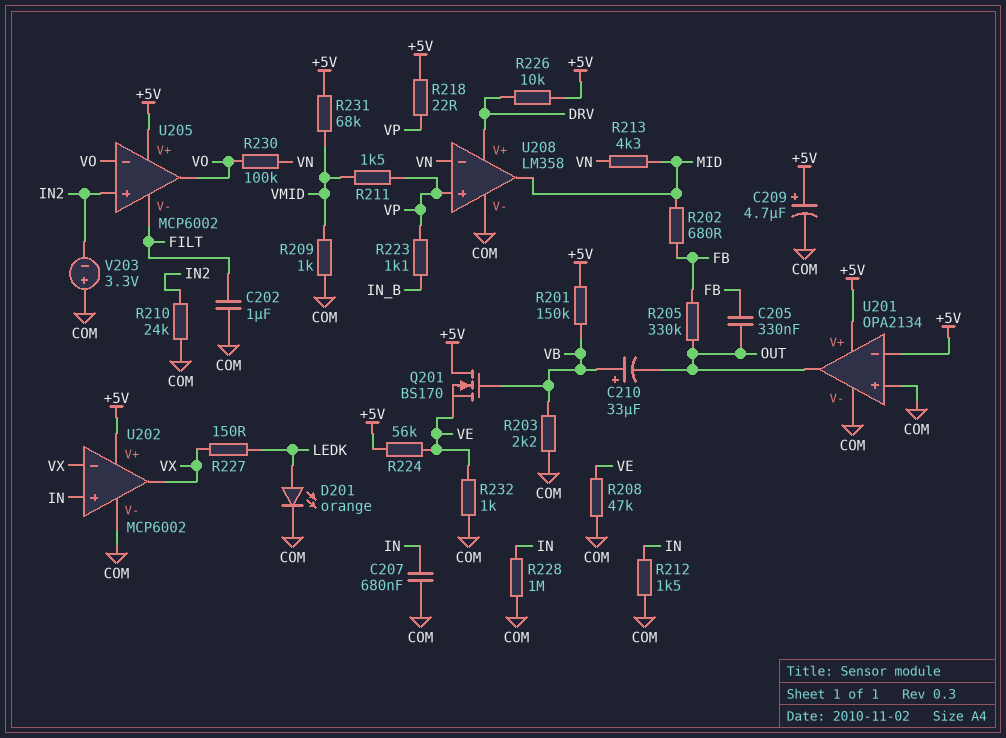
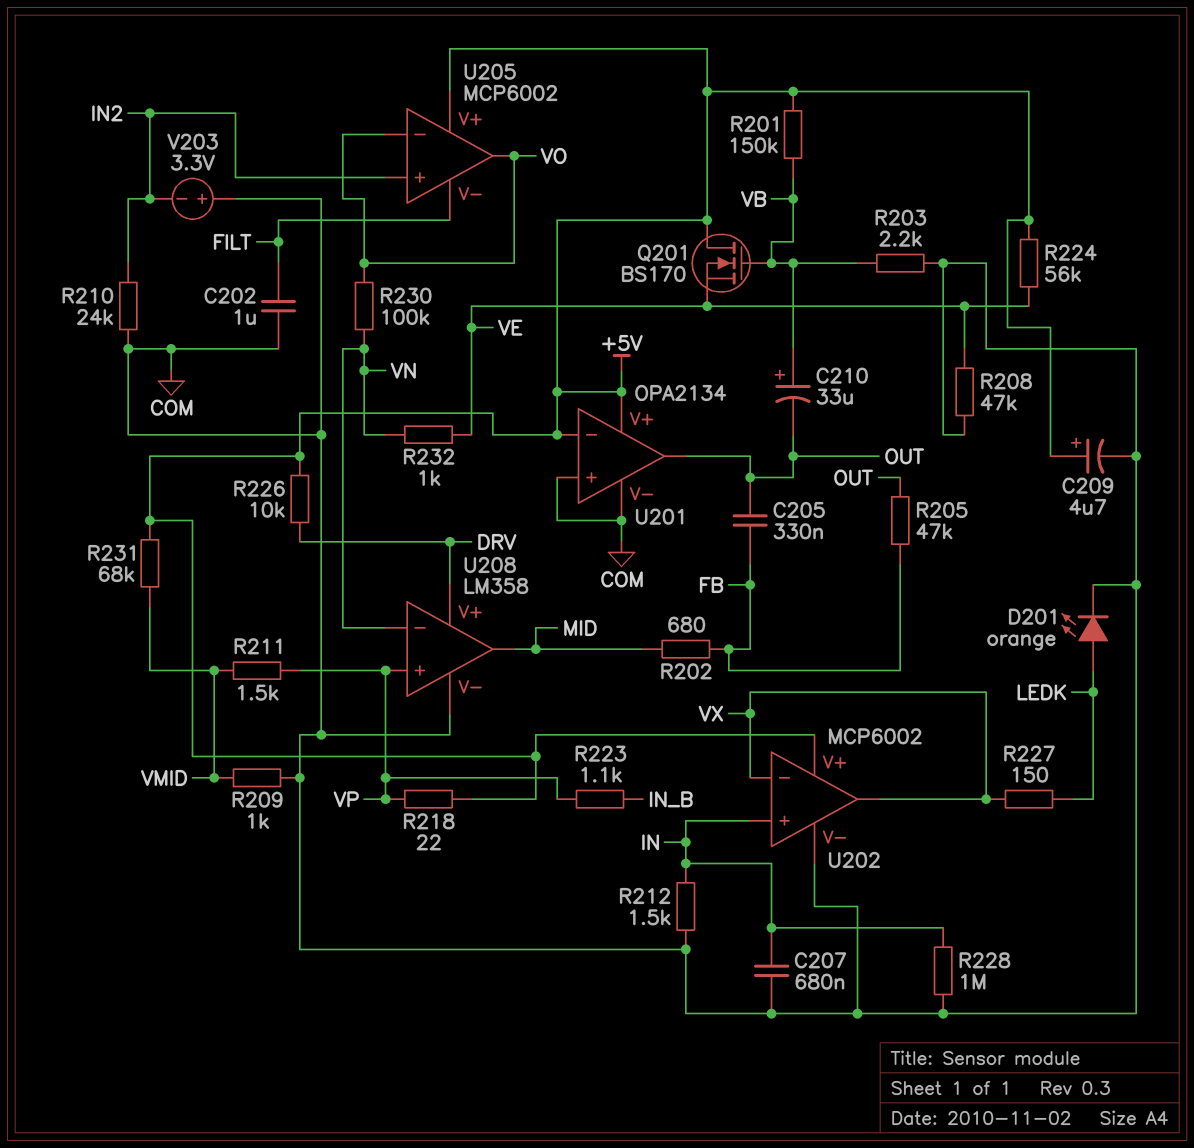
R205: 330k (FB, OUT) -> 47k (FB, OUT)
R213: 4.3k (MID, VN) -> none
R232: 1k (COM, VE) -> 1k (VE, VN)

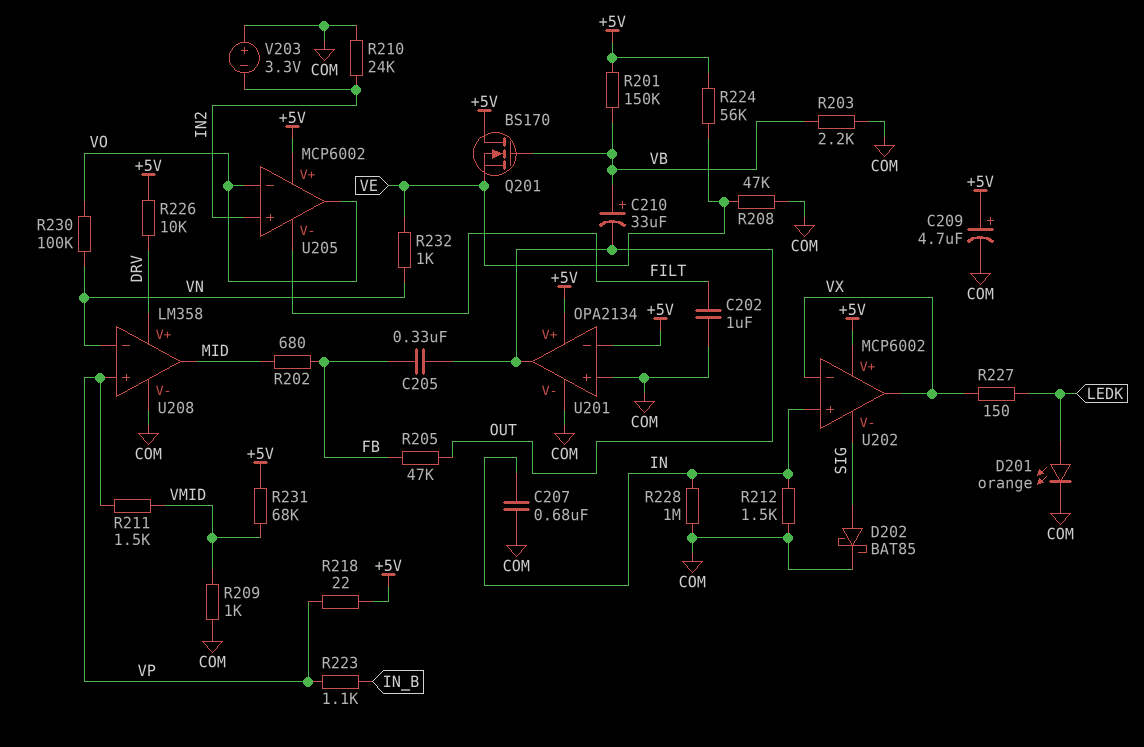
D202: none -> schottky BAT85 (A SIG, K COM)
U202 pin V-: COM -> SIG

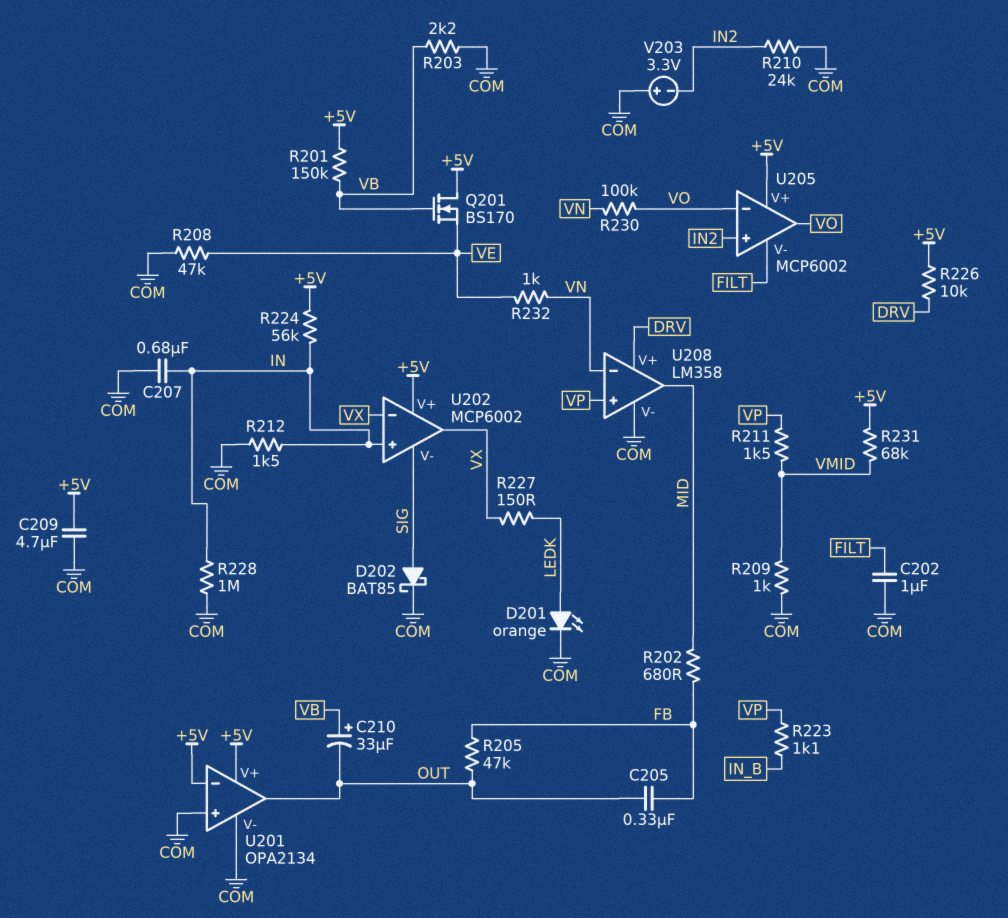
C209: 4.7uF (plus +5V, minus COM) -> 4.7uF (+5V, COM)
R218: 22 (+5V, VP) -> none
R224: 56k (+5V, VE) -> 56k (+5V, IN)

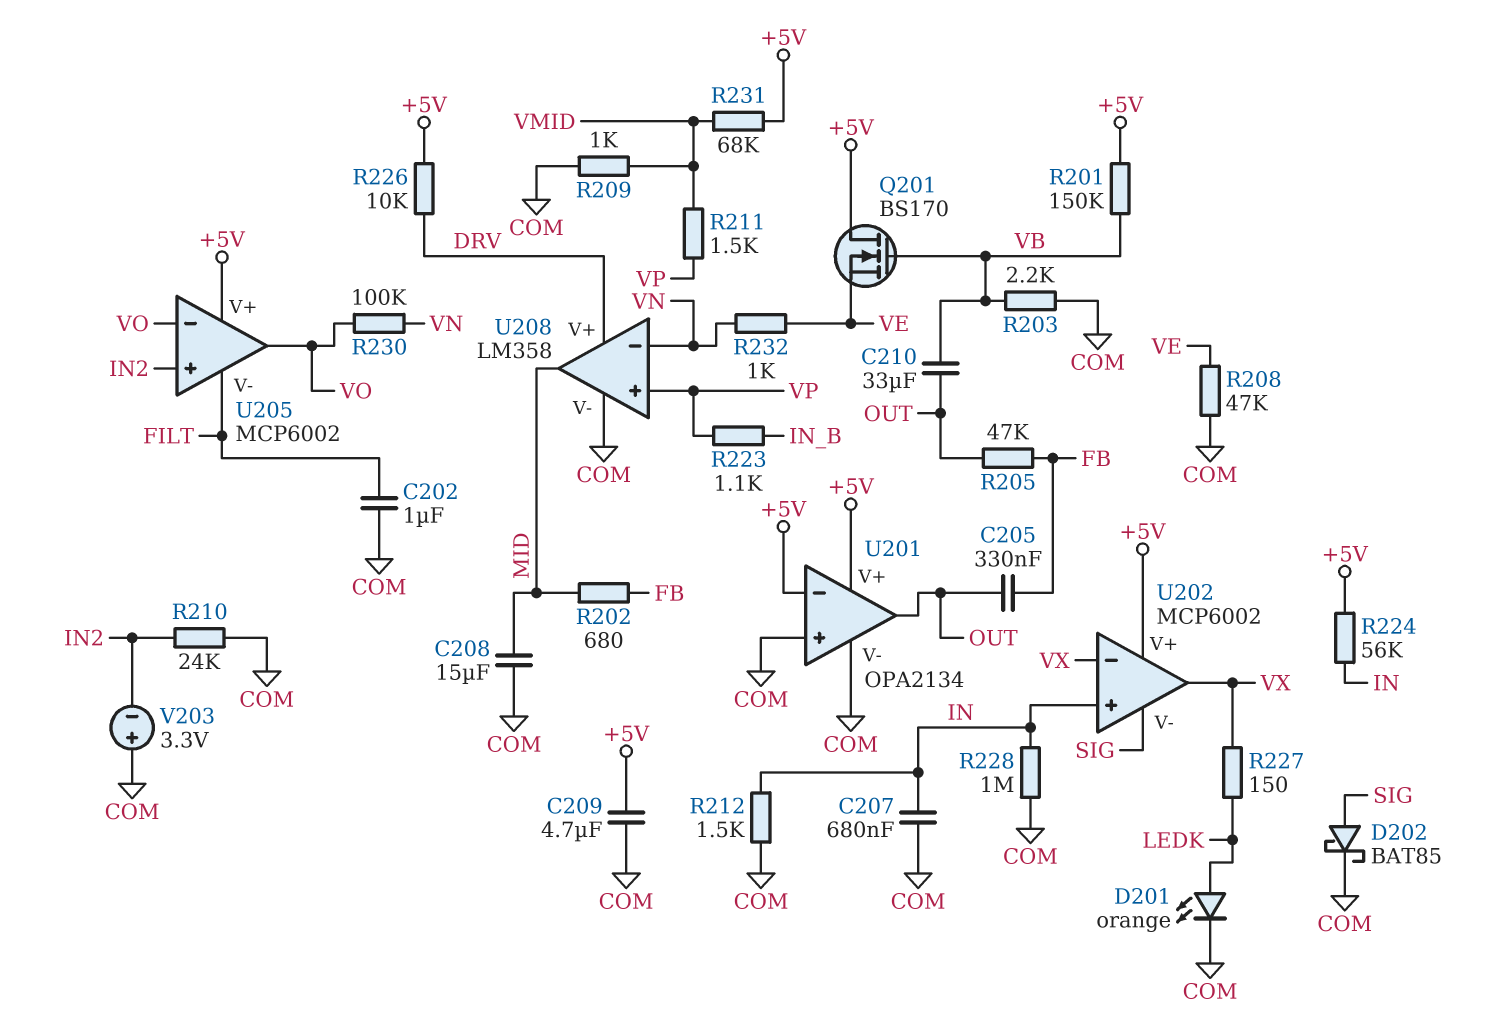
C208: none -> 15uF (COM, MID)
C210: 33uF (plus VB, minus OUT) -> 33uF (OUT, VB)

